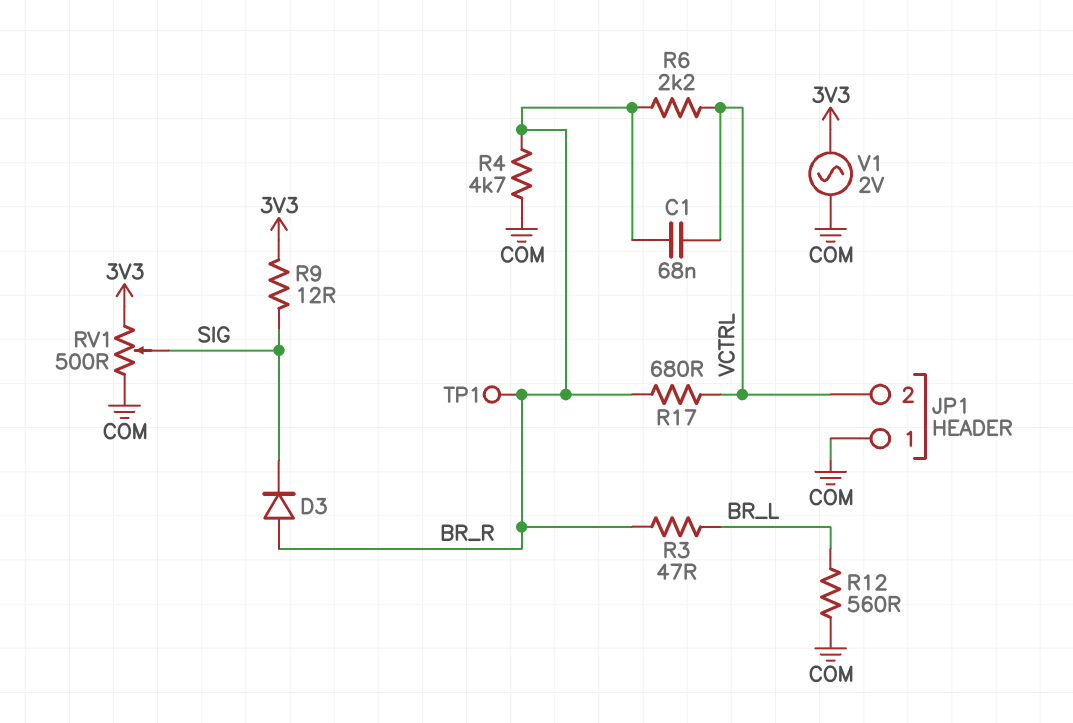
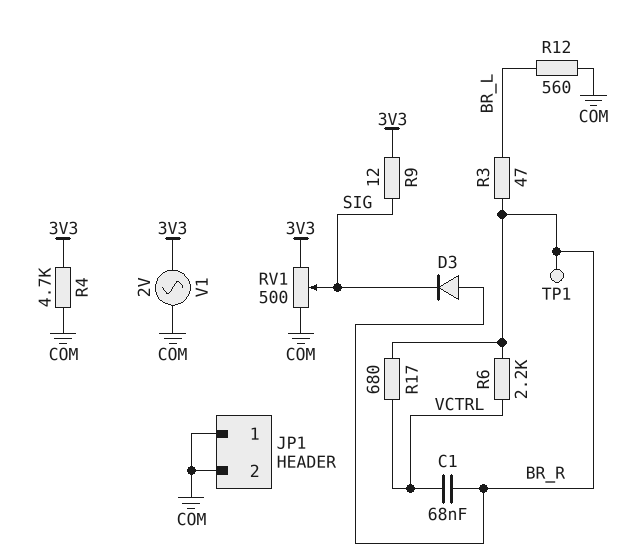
JP1 pin 2: VCTRL -> COM
R4: 4.7k (BR_R, COM) -> 4.7k (3V3, COM)

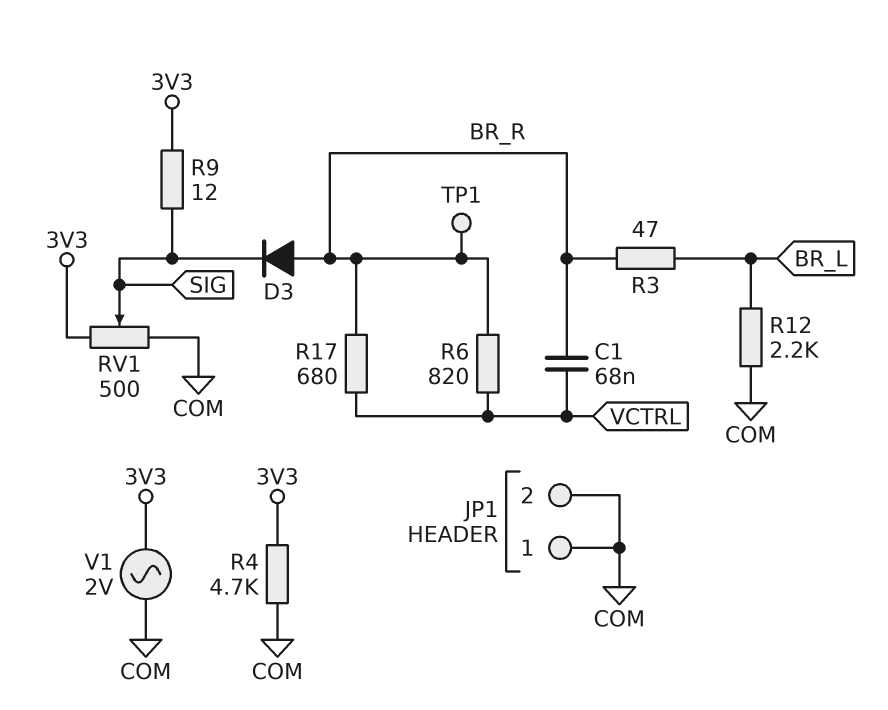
R6: 2.2k (BR_R, VCTRL) -> 820 (BR_R, VCTRL)
R12: 560 (BR_L, COM) -> 2.2k (BR_L, COM)

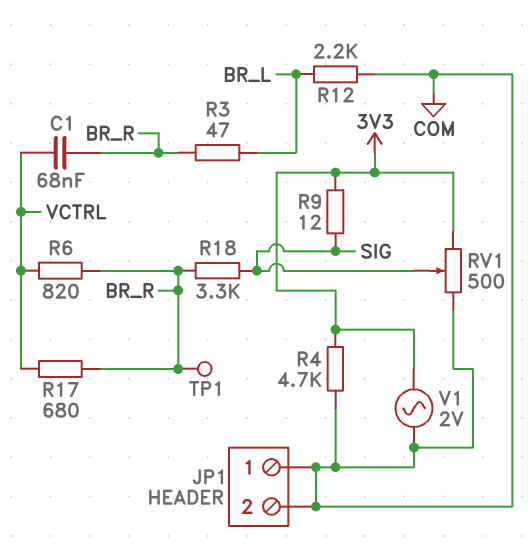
D3: diode (A BR_R, K SIG) -> none
R18: none -> 3.3k (BR_R, SIG)

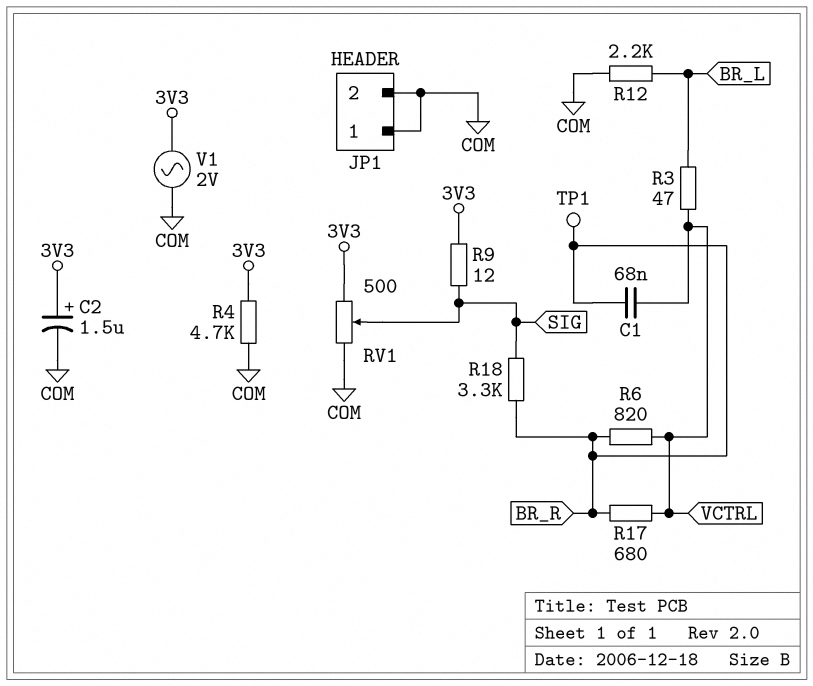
C2: none -> 1.5uF (plus 3V3, minus COM)
R3: 47 (BR_L, BR_R) -> 47 (BR_L, VCTRL)

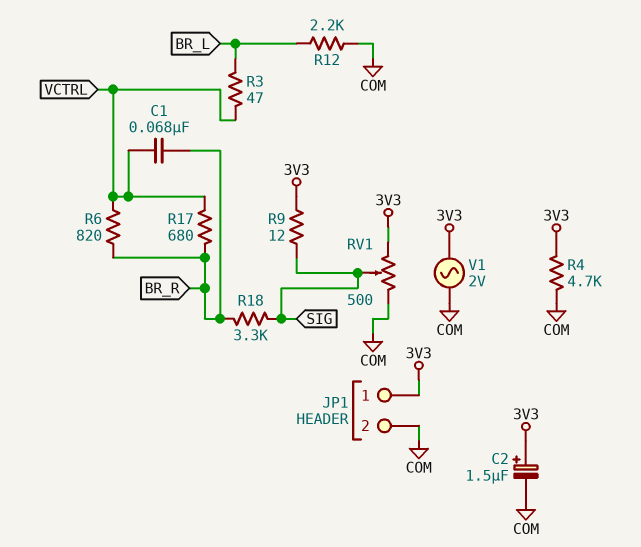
JP1 pin 1: COM -> 3V3
TP1: test point (BR_R) -> none

